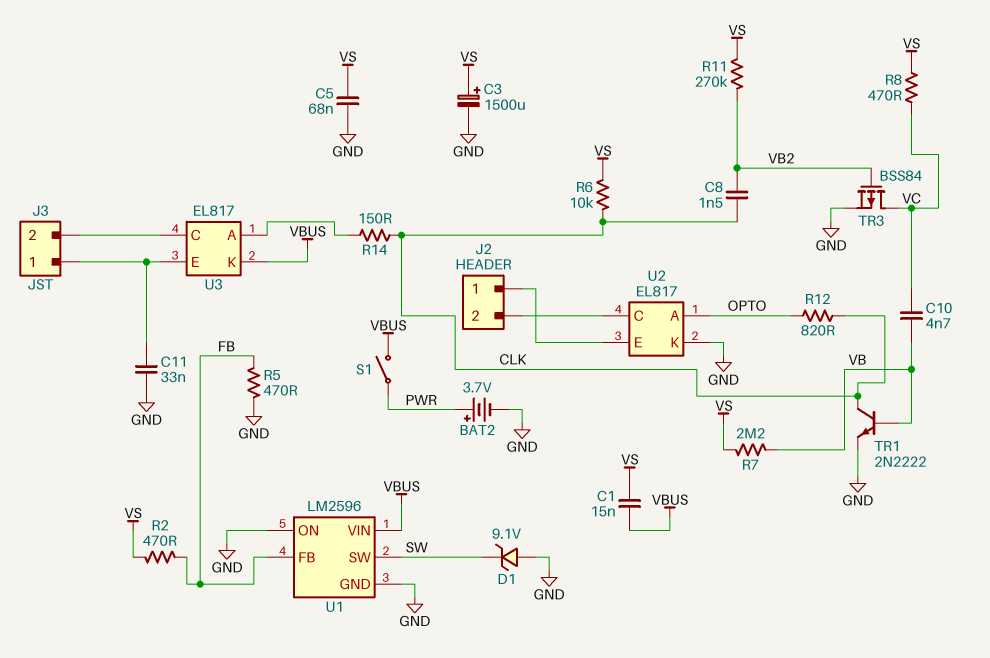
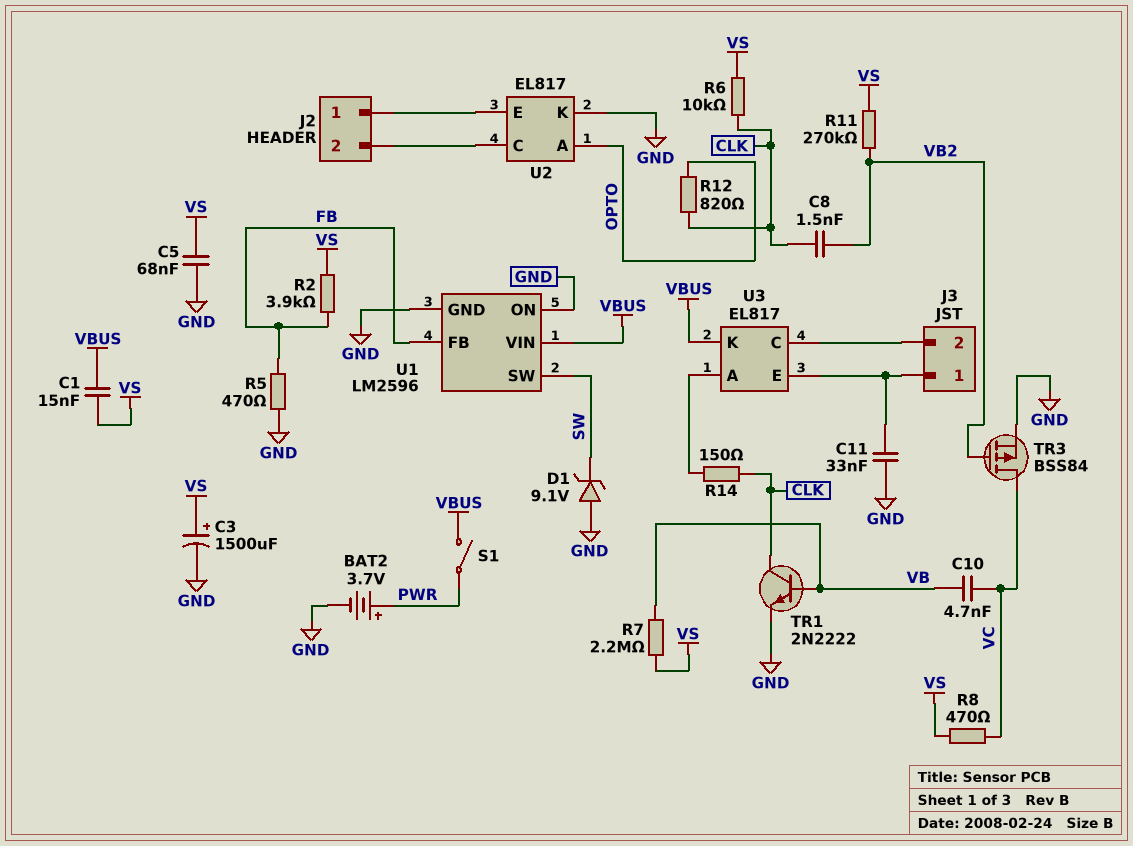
R2: 470 (FB, VS) -> 3.9k (FB, VS)

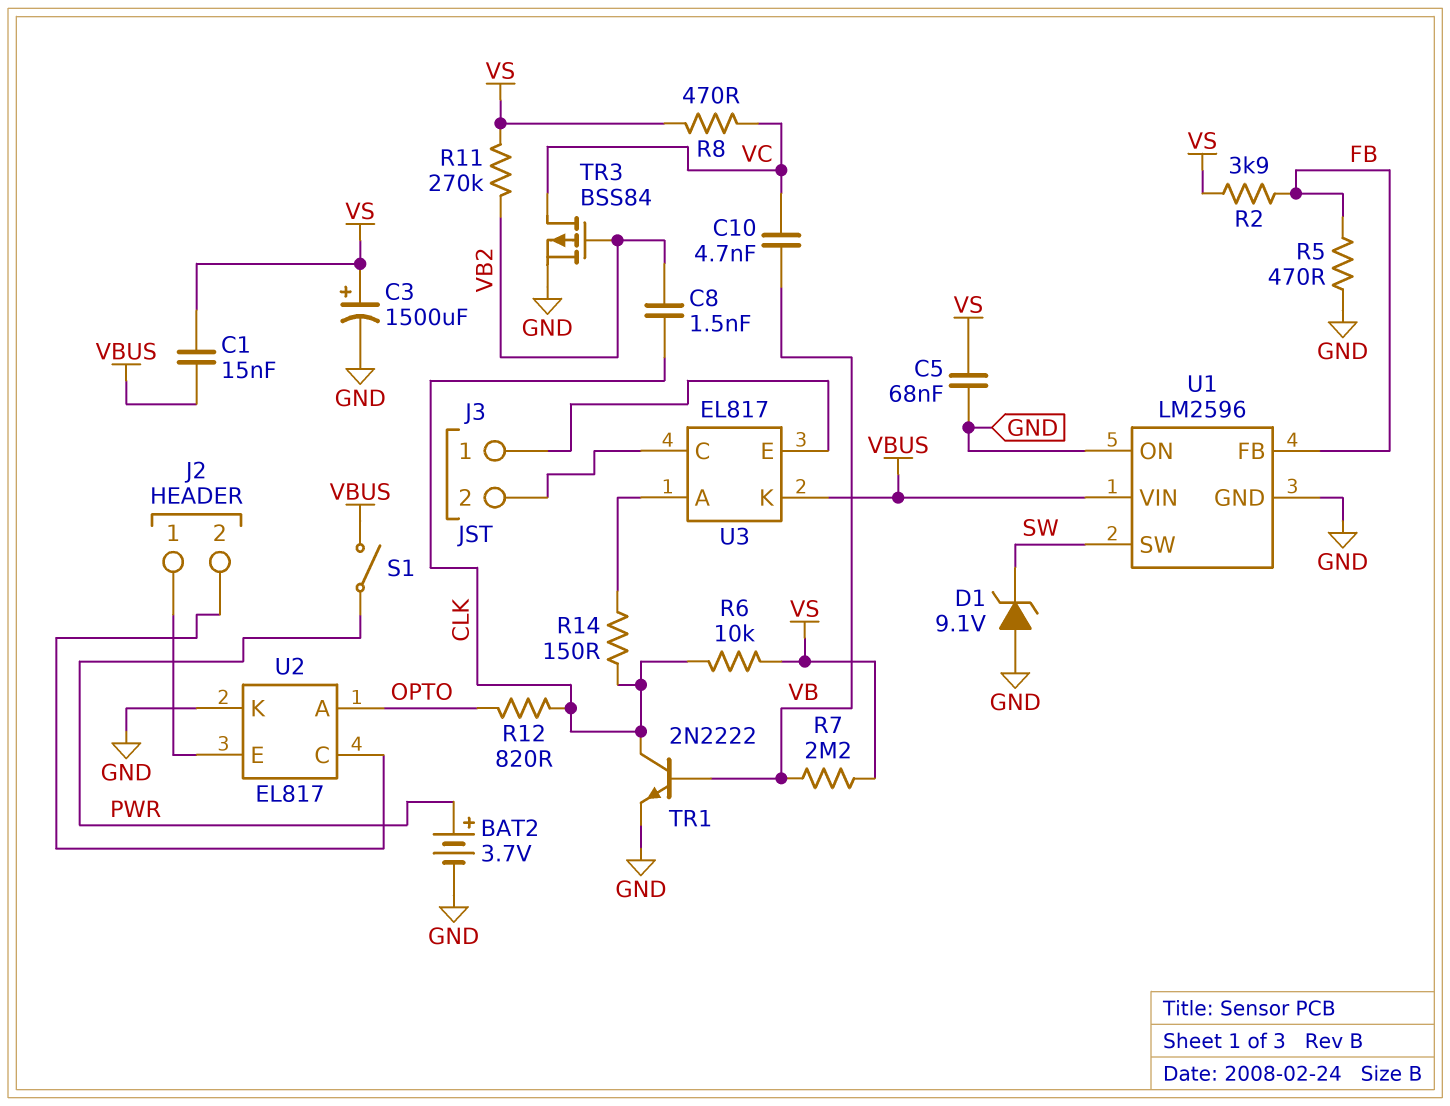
C11: 33nF (GND, J3/1) -> none

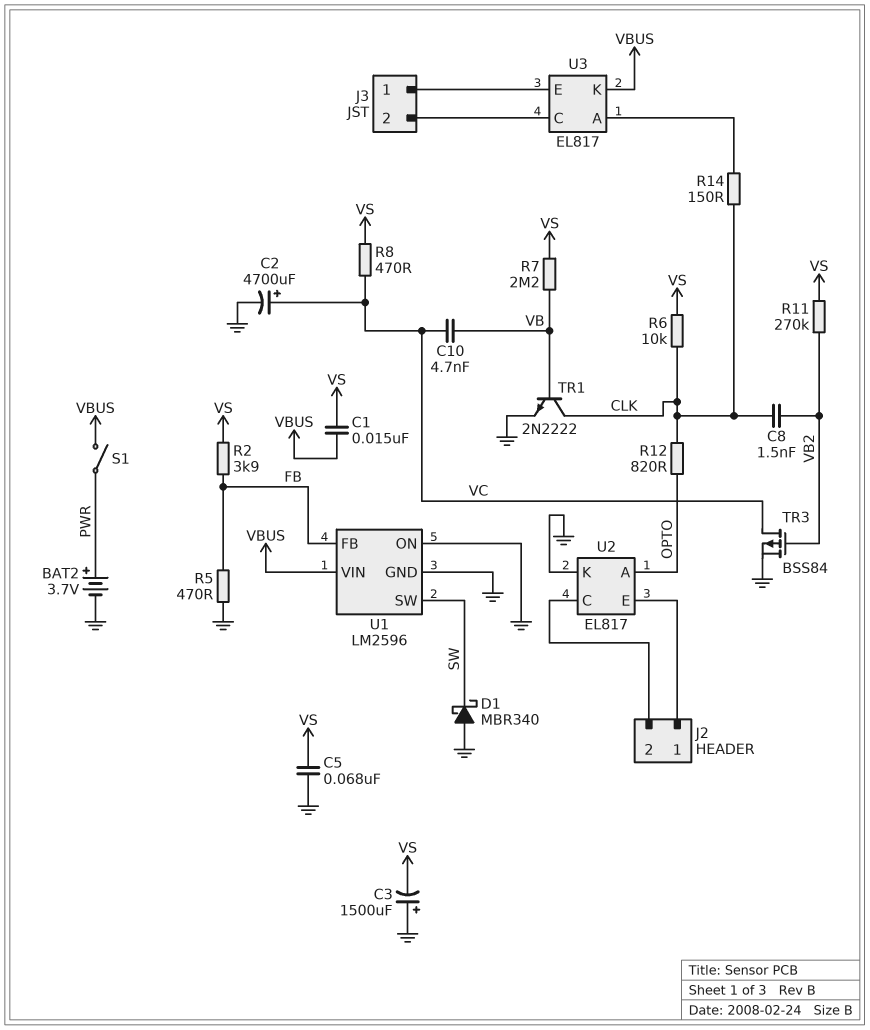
C2: none -> 4700uF (plus VC, minus GND)
C3: 1500uF (plus VS, minus GND) -> 1500uF (plus GND, minus VS)
D1: zener 9.1V (A GND, K SW) -> schottky MBR340 (A GND, K SW)

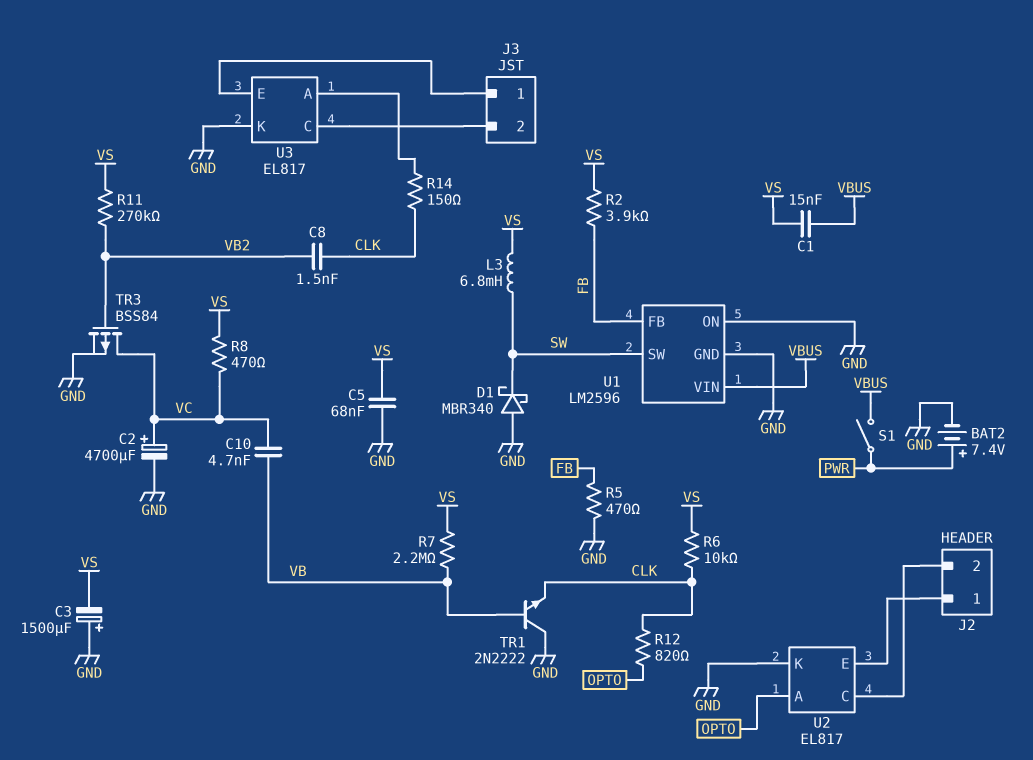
BAT2: 3.7V (plus PWR, minus GND) -> 7.4V (plus PWR, minus GND)
L3: none -> 6.8mH (SW, VS)
TR1: NPN 2N2222 (B VB, C CLK, E GND) -> NPN 2N2222 (B VB, C GND, E CLK)
U3 pin K: VBUS -> GND

